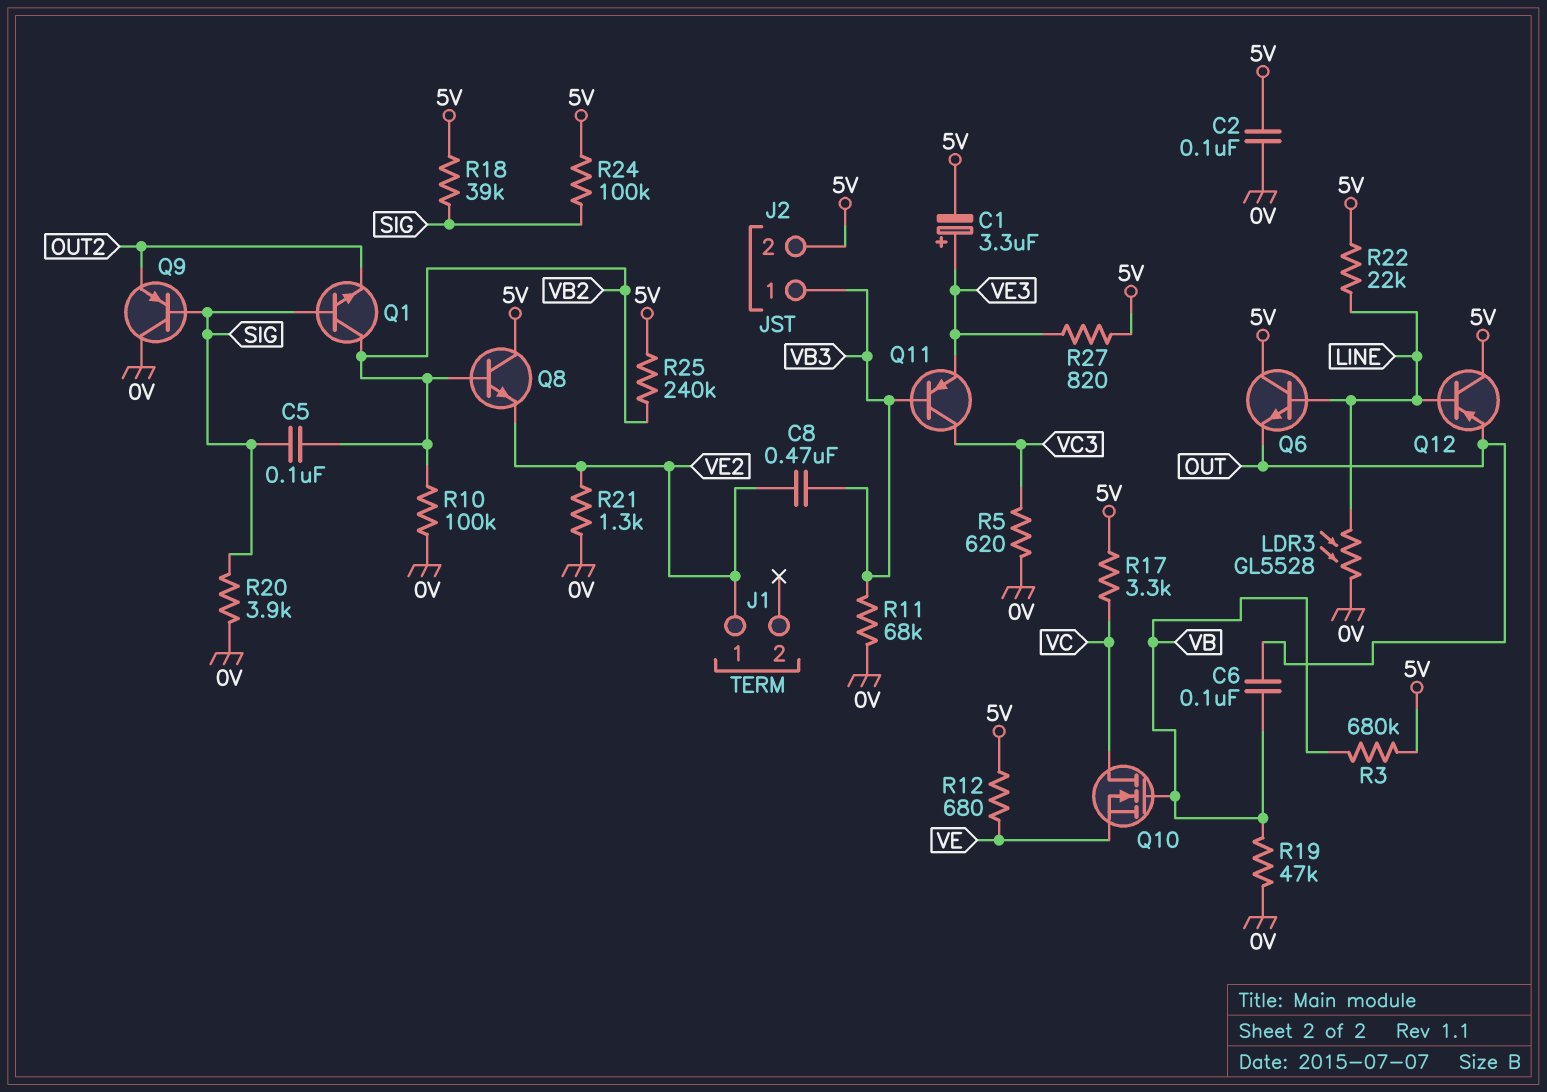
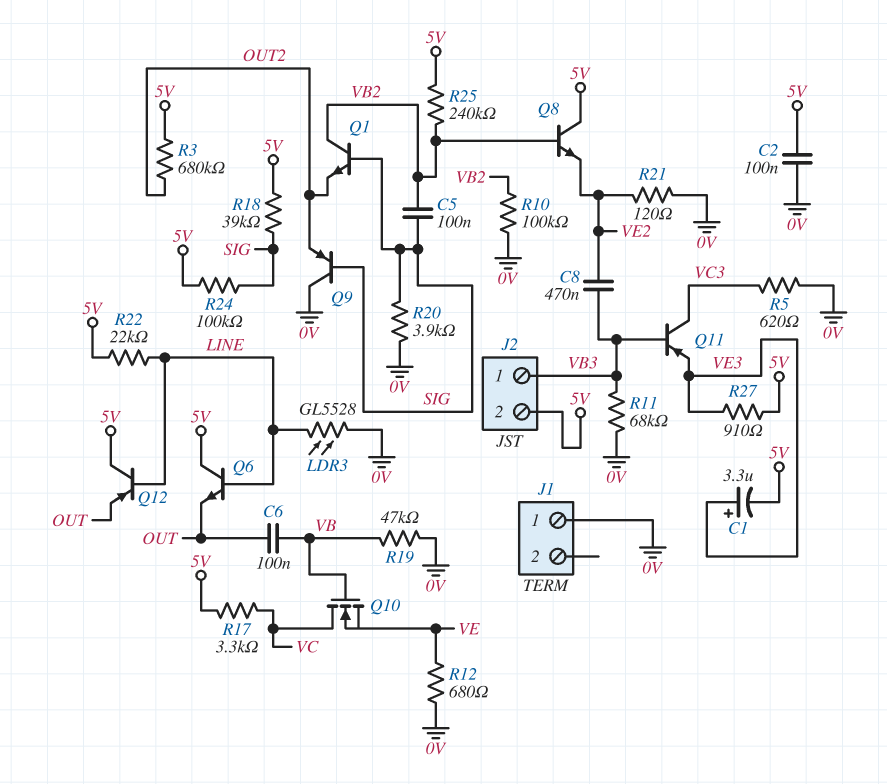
J1 pin 1: VE2 -> 0V
R3: 680k (5V, VB) -> 680k (5V, OUT2)
R12: 680 (5V, VE) -> 680 (0V, VE)
R21: 1.3k (0V, VE2) -> 120 (0V, VE2)
R27: 820 (5V, VE3) -> 910 (5V, VE3)

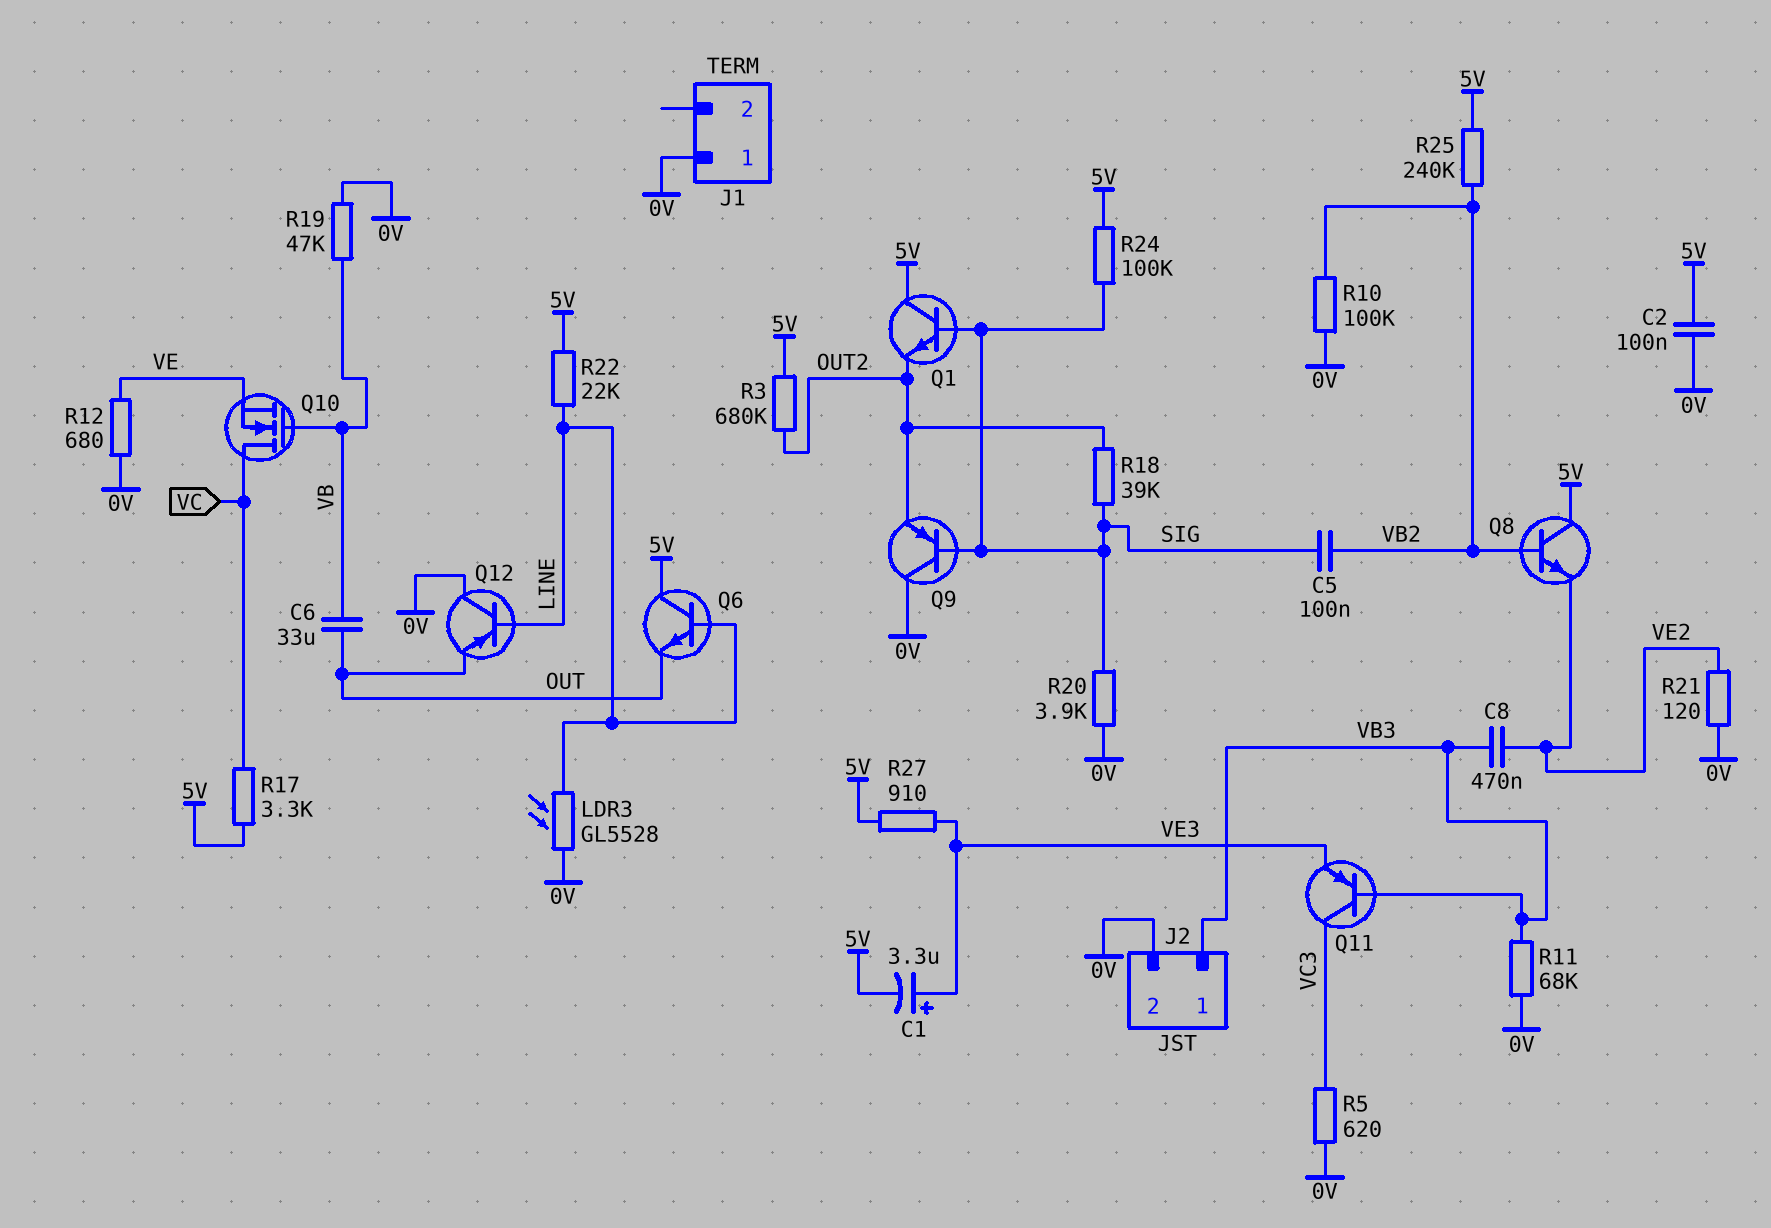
C6: 100nF (OUT, VB) -> 33uF (OUT, VB)
J2 pin 2: 5V -> 0V
Q1: NPN (B SIG, C VB2, E OUT2) -> NPN (B SIG, C 5V, E OUT2)
Q12: PNP (B LINE, C 5V, E OUT) -> PNP (B LINE, C 0V, E OUT)
R18: 39k (5V, SIG) -> 39k (OUT2, SIG)

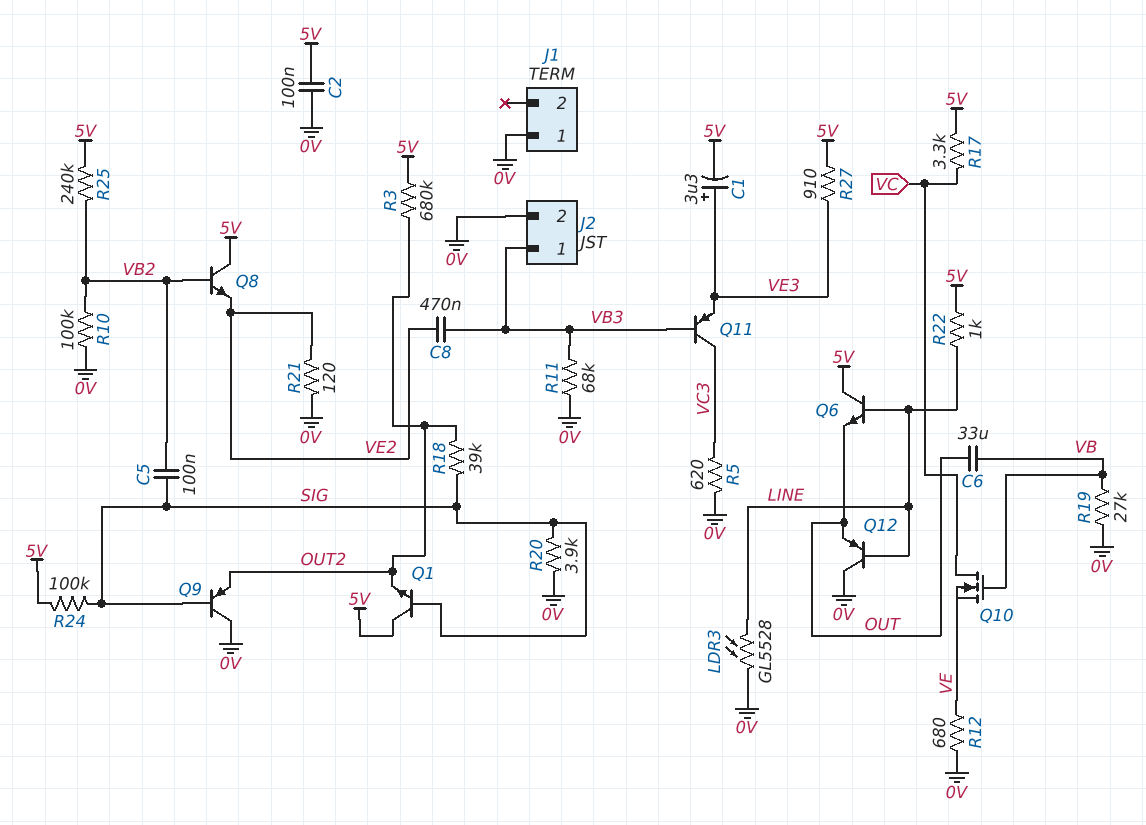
R19: 47k (0V, VB) -> 27k (0V, VB)
R22: 22k (5V, LINE) -> 1k (5V, LINE)

